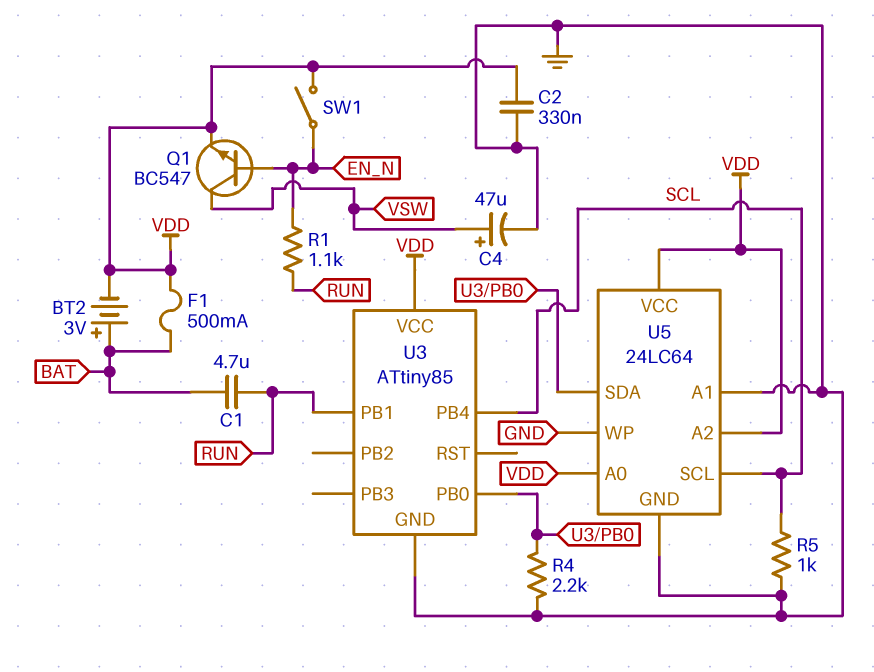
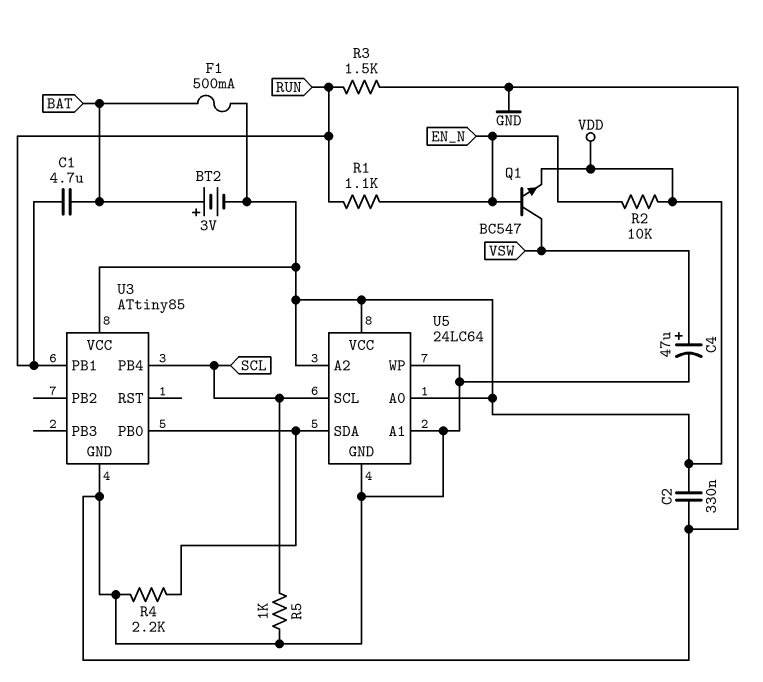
R2: none -> 10k (EN_N, VDD)
R3: none -> 1.5k (GND, RUN)
SW1: switch (EN_N, VDD) -> none

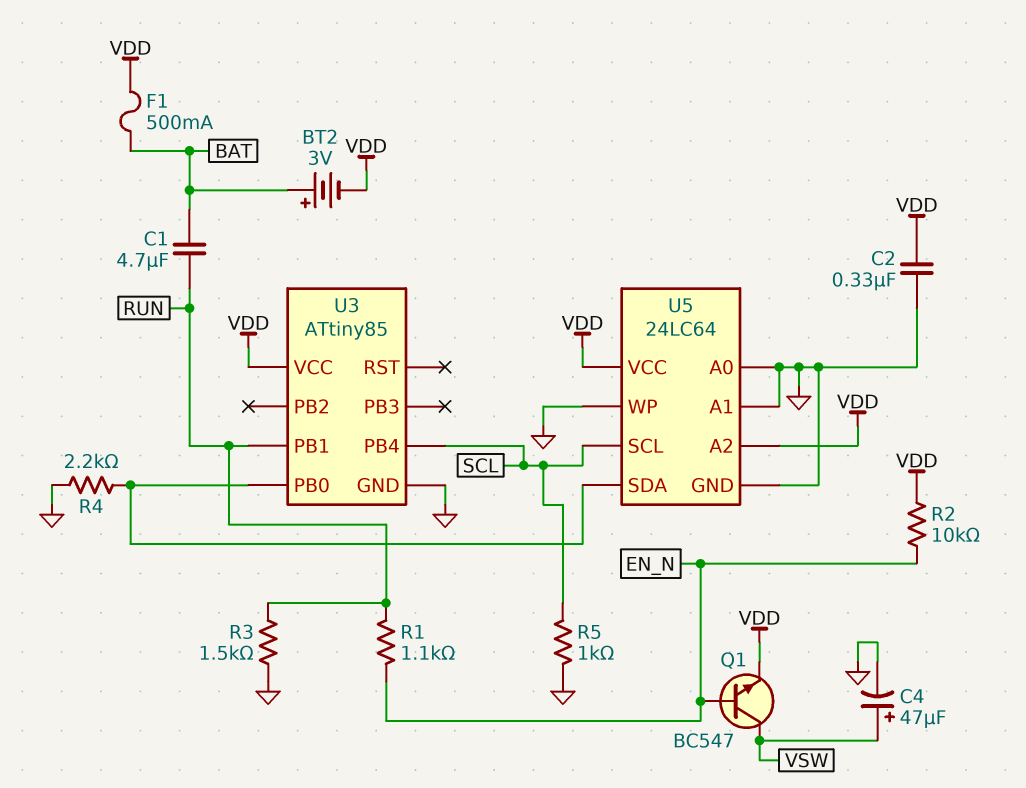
U5 pin A0: VDD -> GND

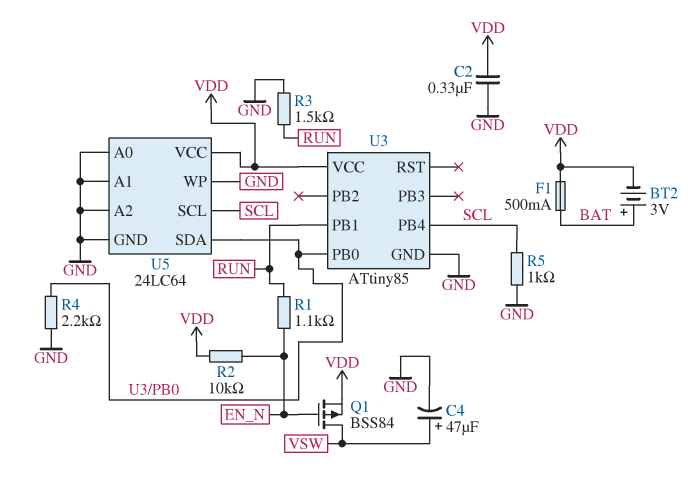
C1: 4.7uF (BAT, RUN) -> none
Q1: NPN BC547 (B EN_N, C VSW, E VDD) -> PMOS BSS84 (G EN_N, D VSW, S VDD)
U5 pin A2: VDD -> GND

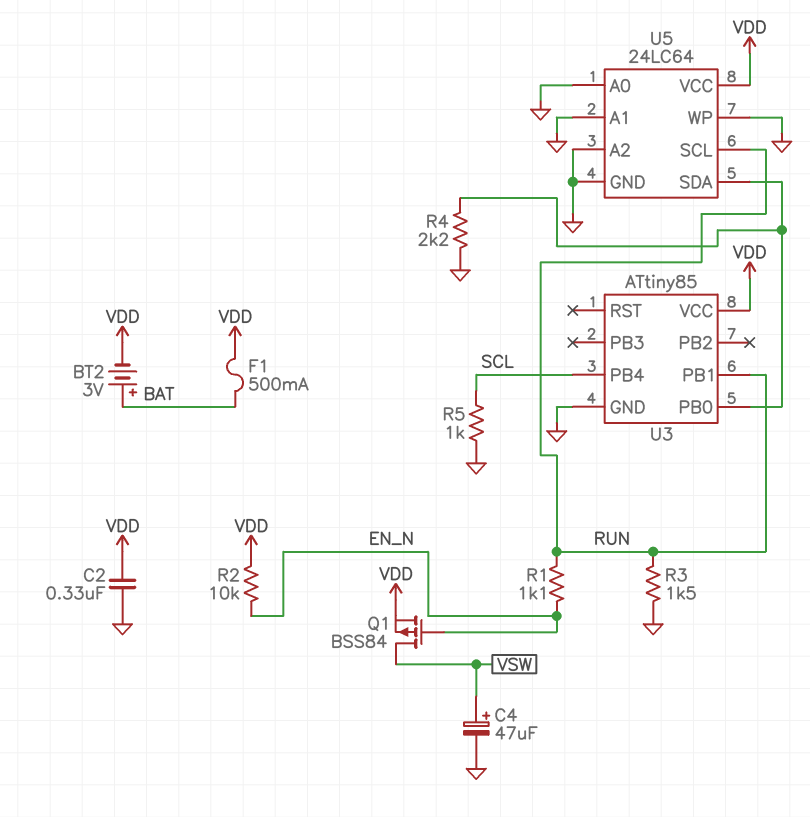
U5 pin SCL: SCL -> RUN

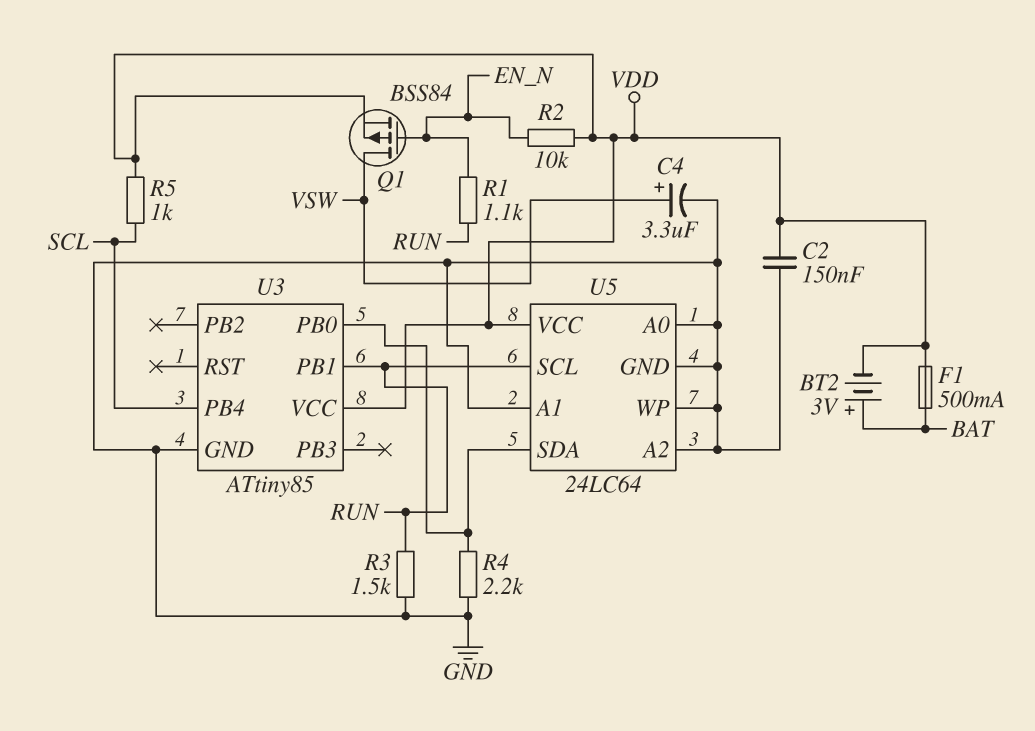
C2: 330nF (GND, VDD) -> 150nF (GND, VDD)
C4: 47uF (plus VSW, minus GND) -> 3.3uF (plus VSW, minus GND)
R5: 1k (GND, SCL) -> 1k (SCL, VDD)

